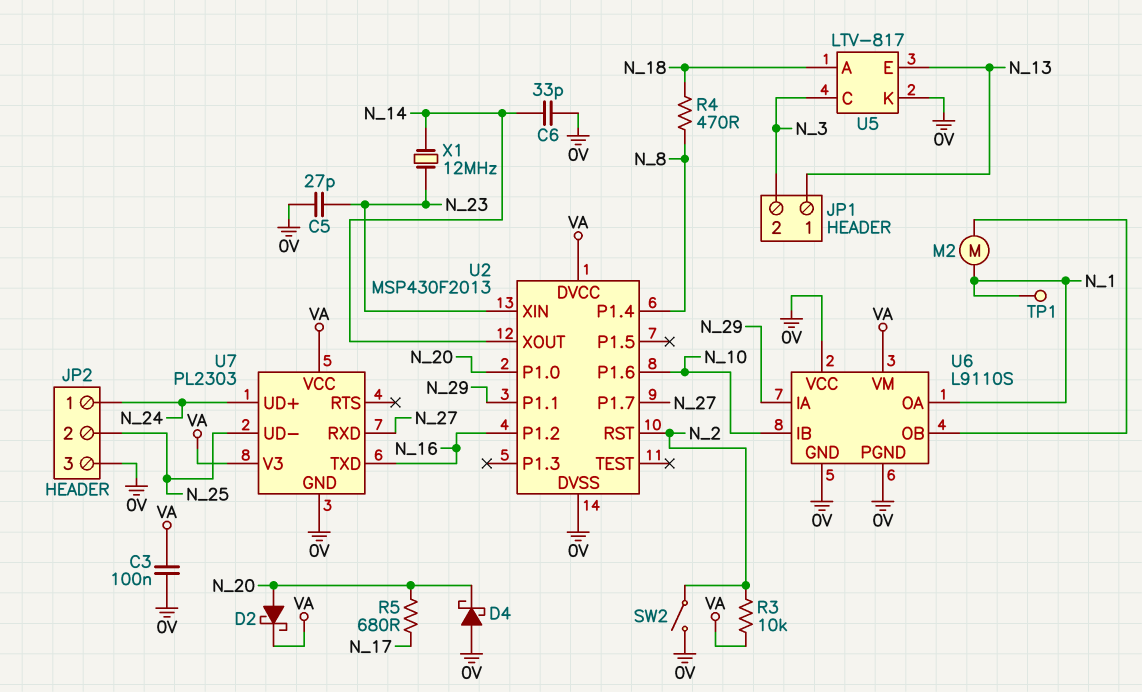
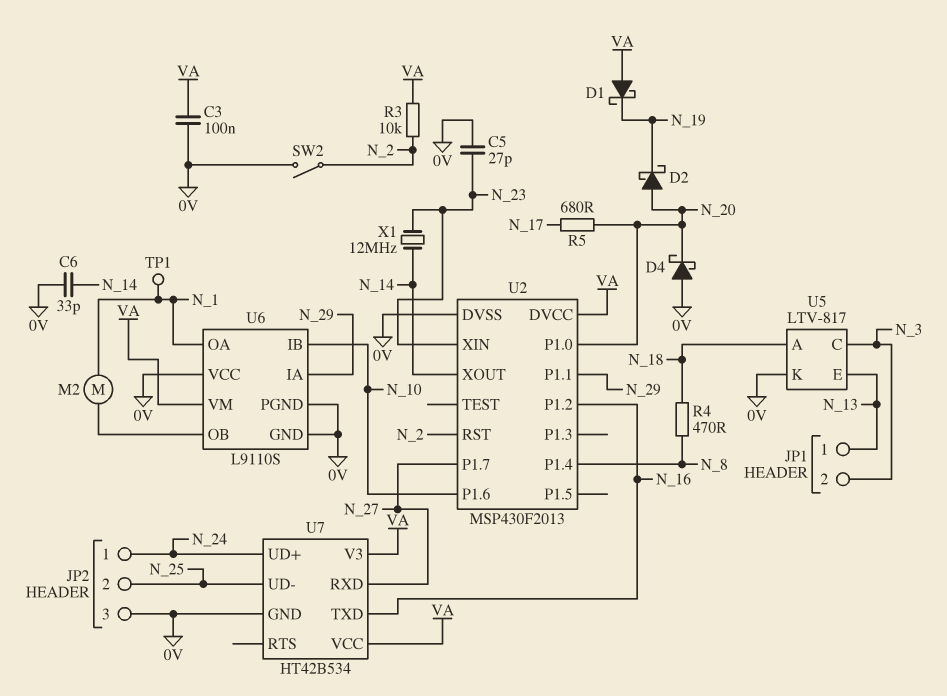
D1: none -> schottky (A VA, K N_19)
D2: schottky (A N_20, K VA) -> schottky (A N_20, K N_19)
U7: PL2303 -> HT42B534

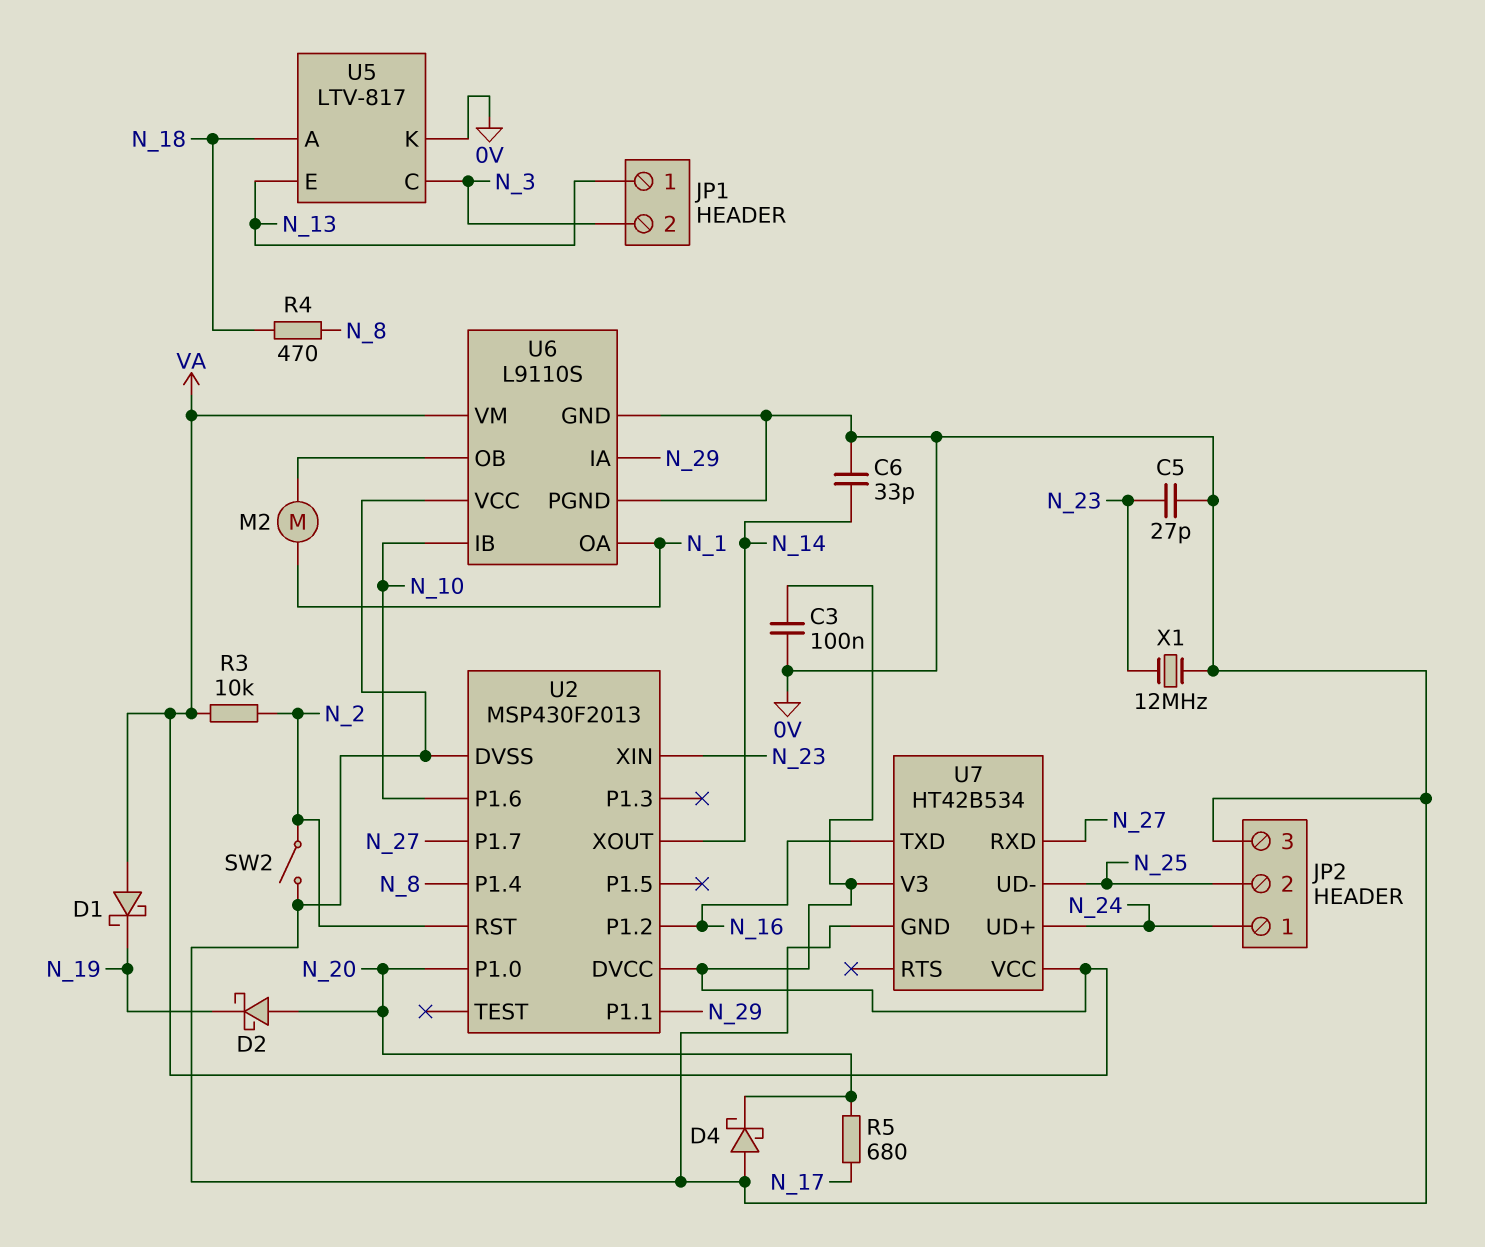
TP1: test point (N_1) -> none
X1: 12MHz (N_14, N_23) -> 12MHz (0V, N_23)

